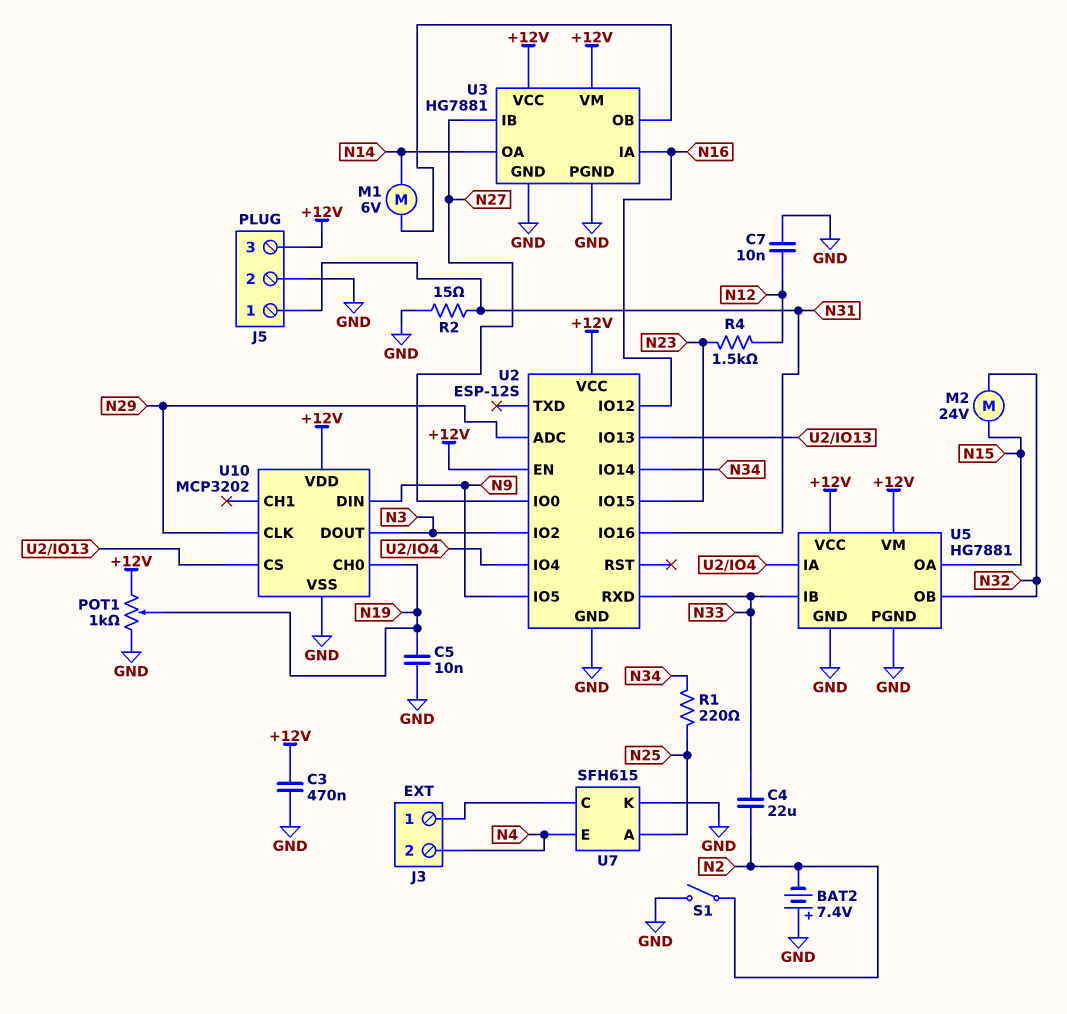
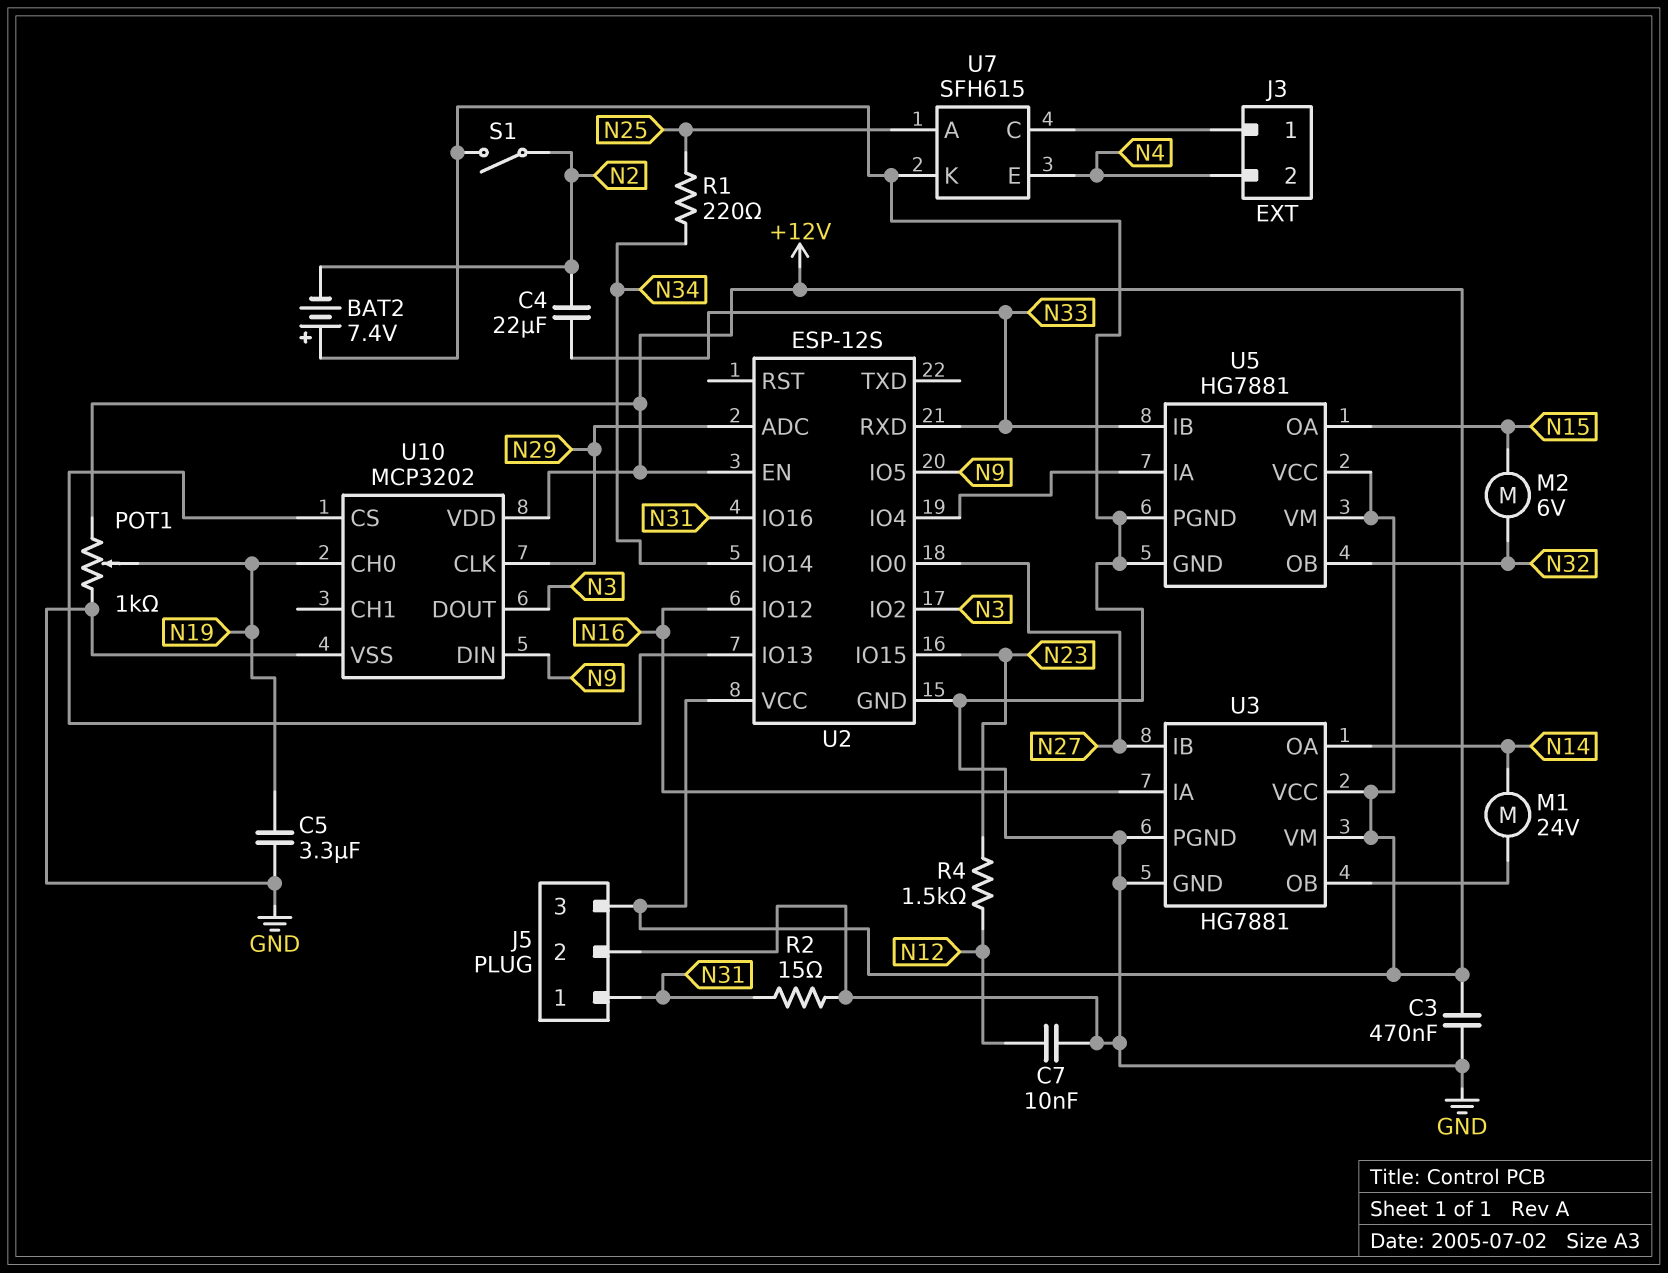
C5: 10nF (GND, N19) -> 3.3uF (GND, N19)
M1: motor 6V (N14, U3/OB) -> motor 24V (N14, U3/OB)
M2: motor 24V (N15, N32) -> motor 6V (N15, N32)

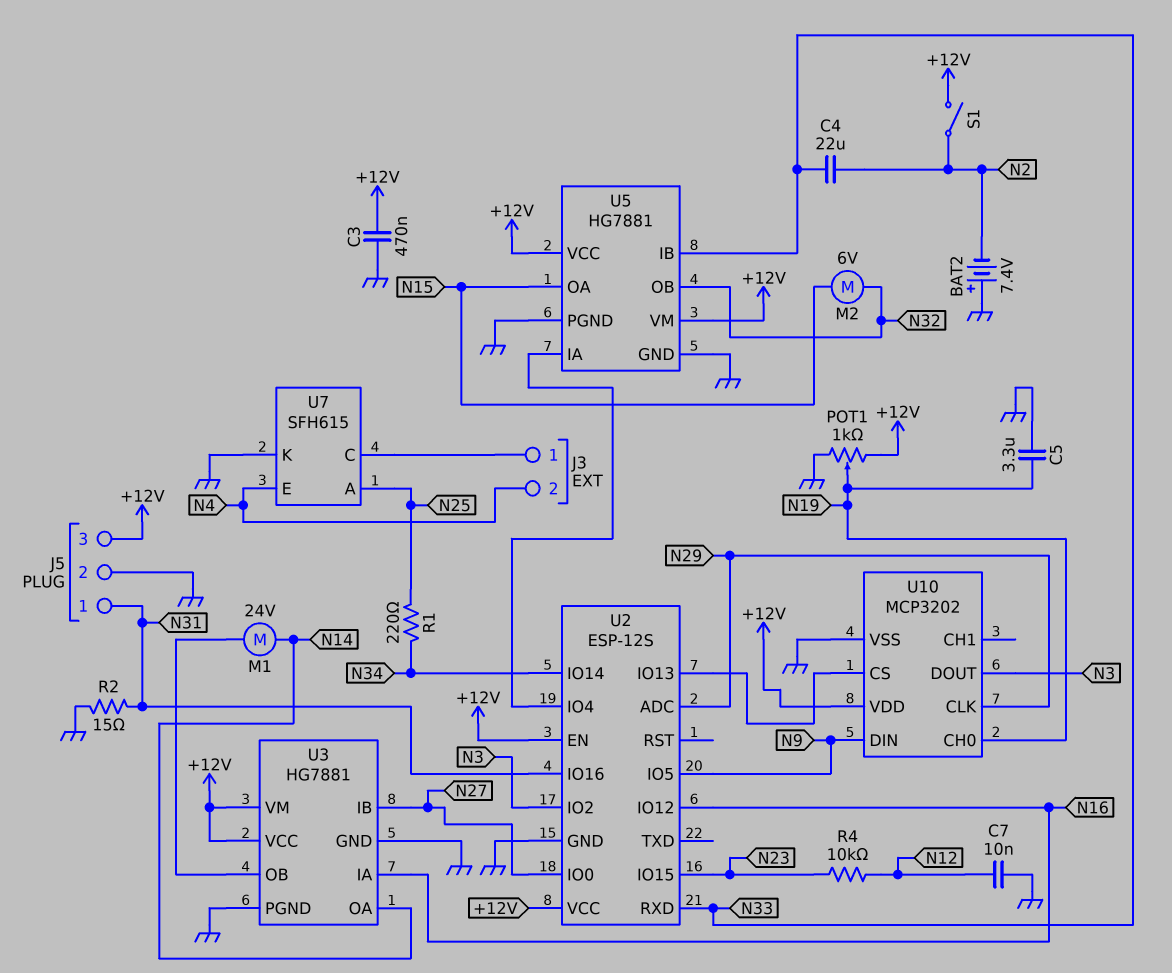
R4: 1.5k (N12, N23) -> 10k (N12, N23)
S1: switch (GND, N2) -> switch (+12V, N2)

